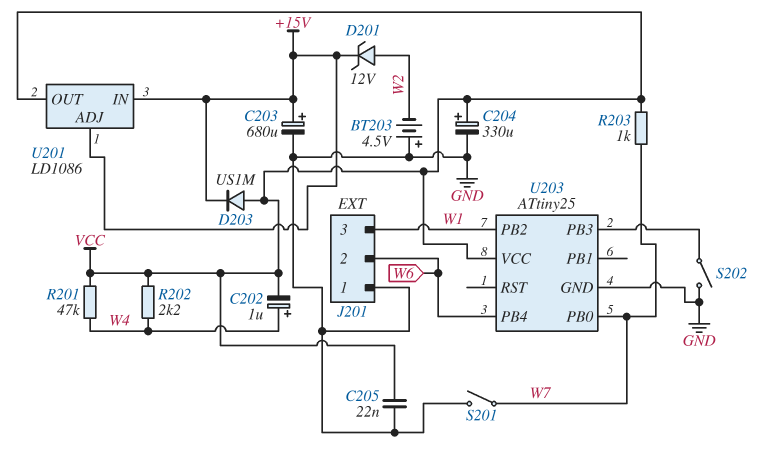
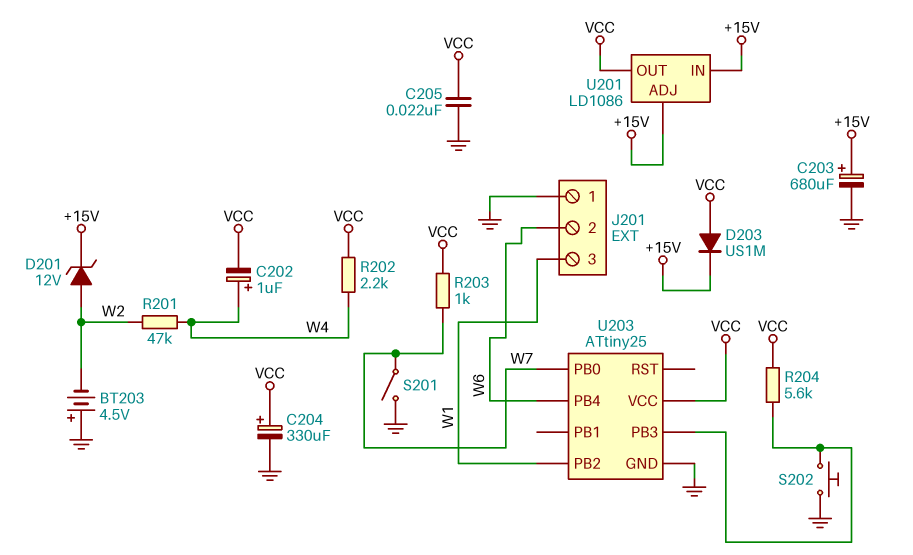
R201: 47k (VCC, W4) -> 47k (W2, W4)
R204: none -> 5.6k (U203/PB3, VCC)
S202: switch (GND, U203/PB3) -> button (GND, U203/PB3)

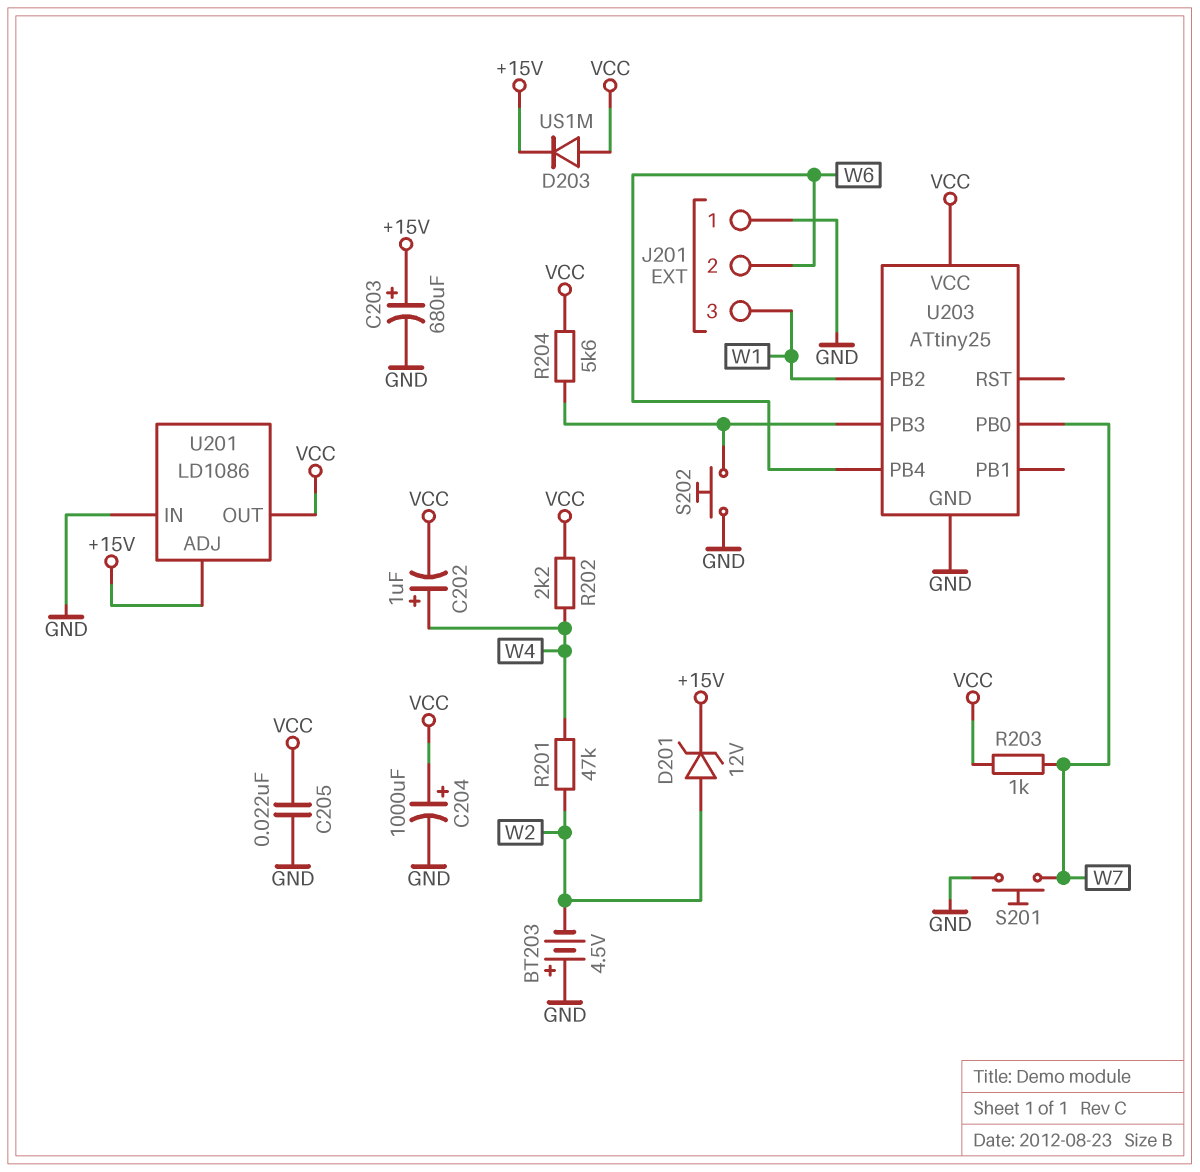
C204: 330uF (plus VCC, minus GND) -> 1000uF (plus VCC, minus GND)
S201: switch (GND, W7) -> button (GND, W7)
U201 pin IN: +15V -> GND

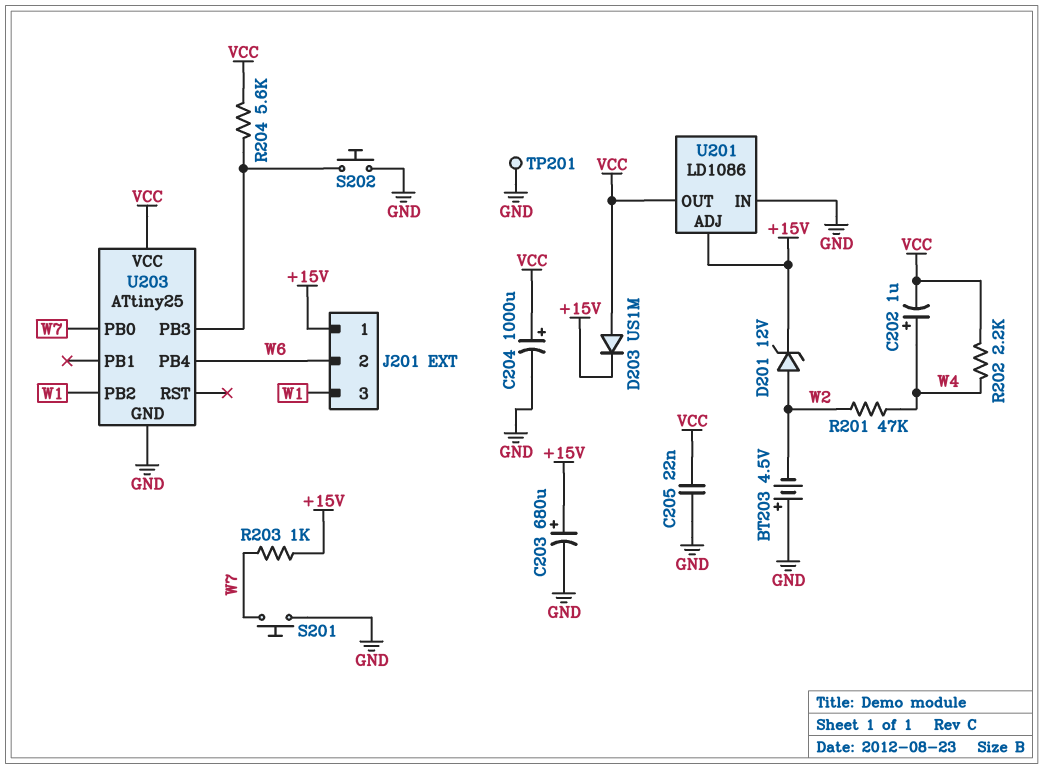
J201 pin 1: GND -> +15V
R203: 1k (VCC, W7) -> 1k (+15V, W7)
TP201: none -> test point (GND)

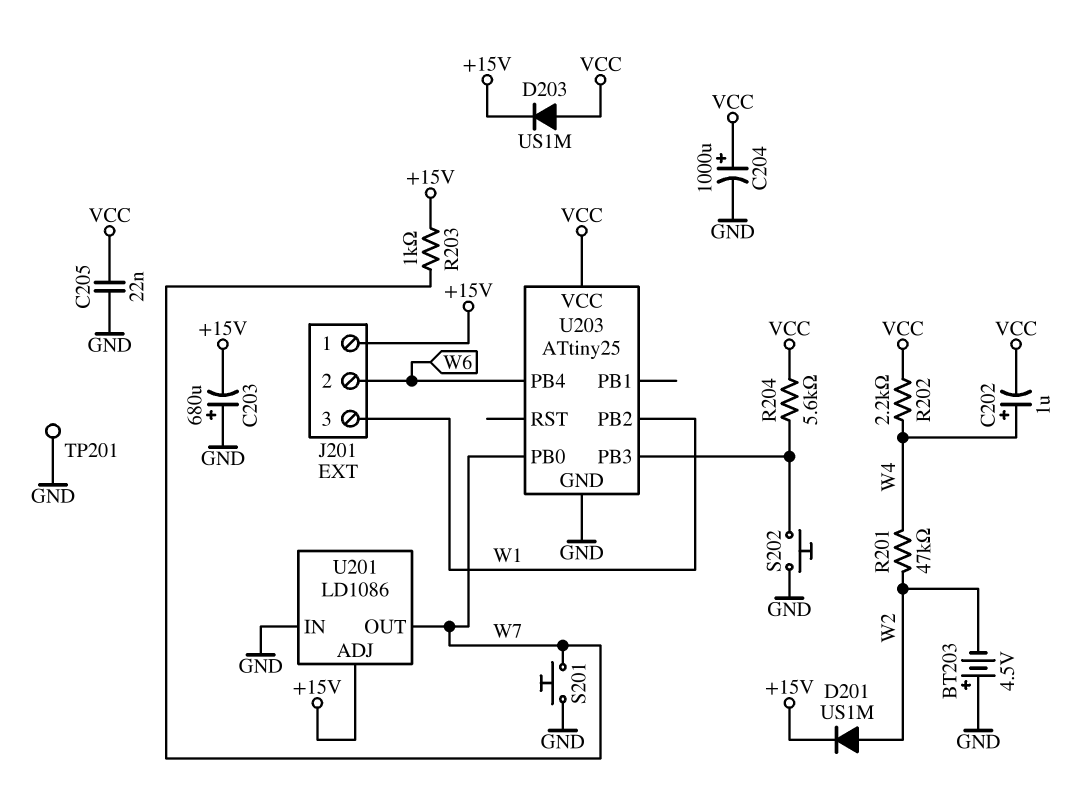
C203: 680uF (plus +15V, minus GND) -> 680uF (plus GND, minus +15V)
D201: zener 12V (A W2, K +15V) -> diode US1M (A W2, K +15V)
U201 pin OUT: VCC -> W7

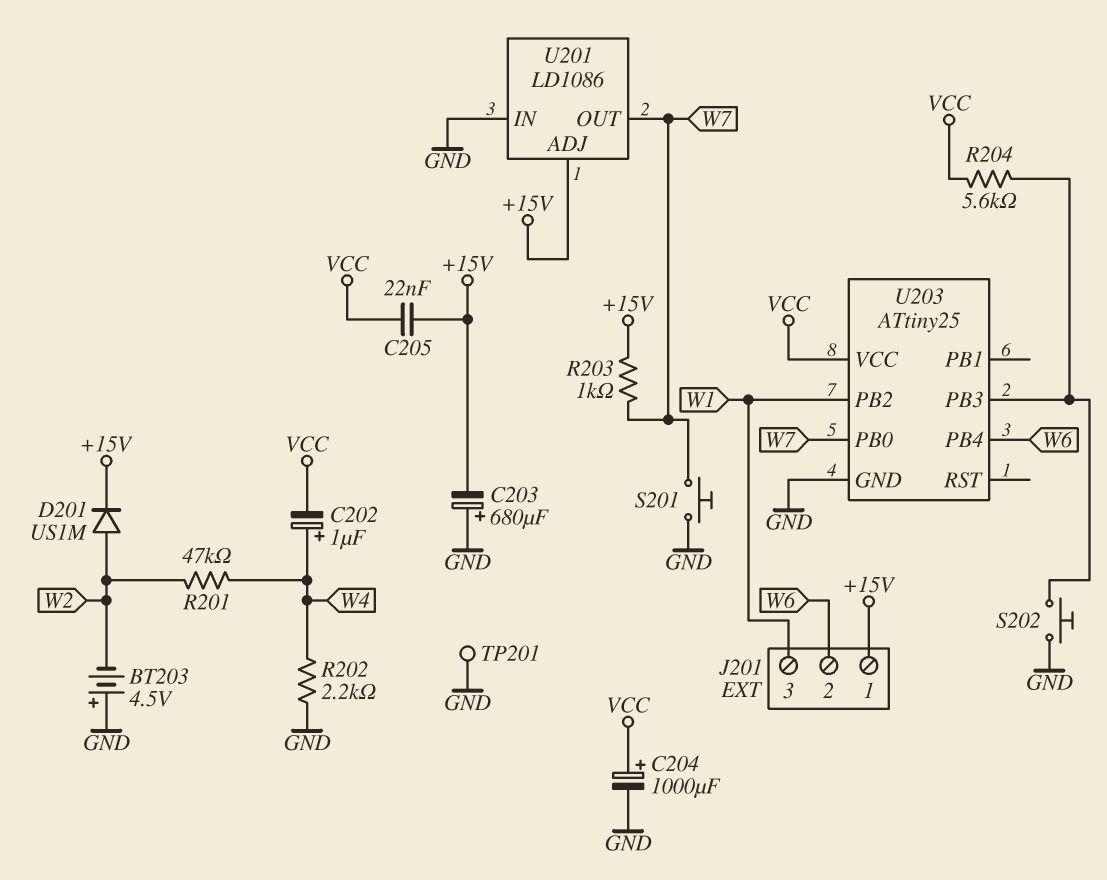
C205: 22nF (GND, VCC) -> 22nF (+15V, VCC)
D203: diode US1M (A VCC, K +15V) -> none
R202: 2.2k (VCC, W4) -> 2.2k (GND, W4)

